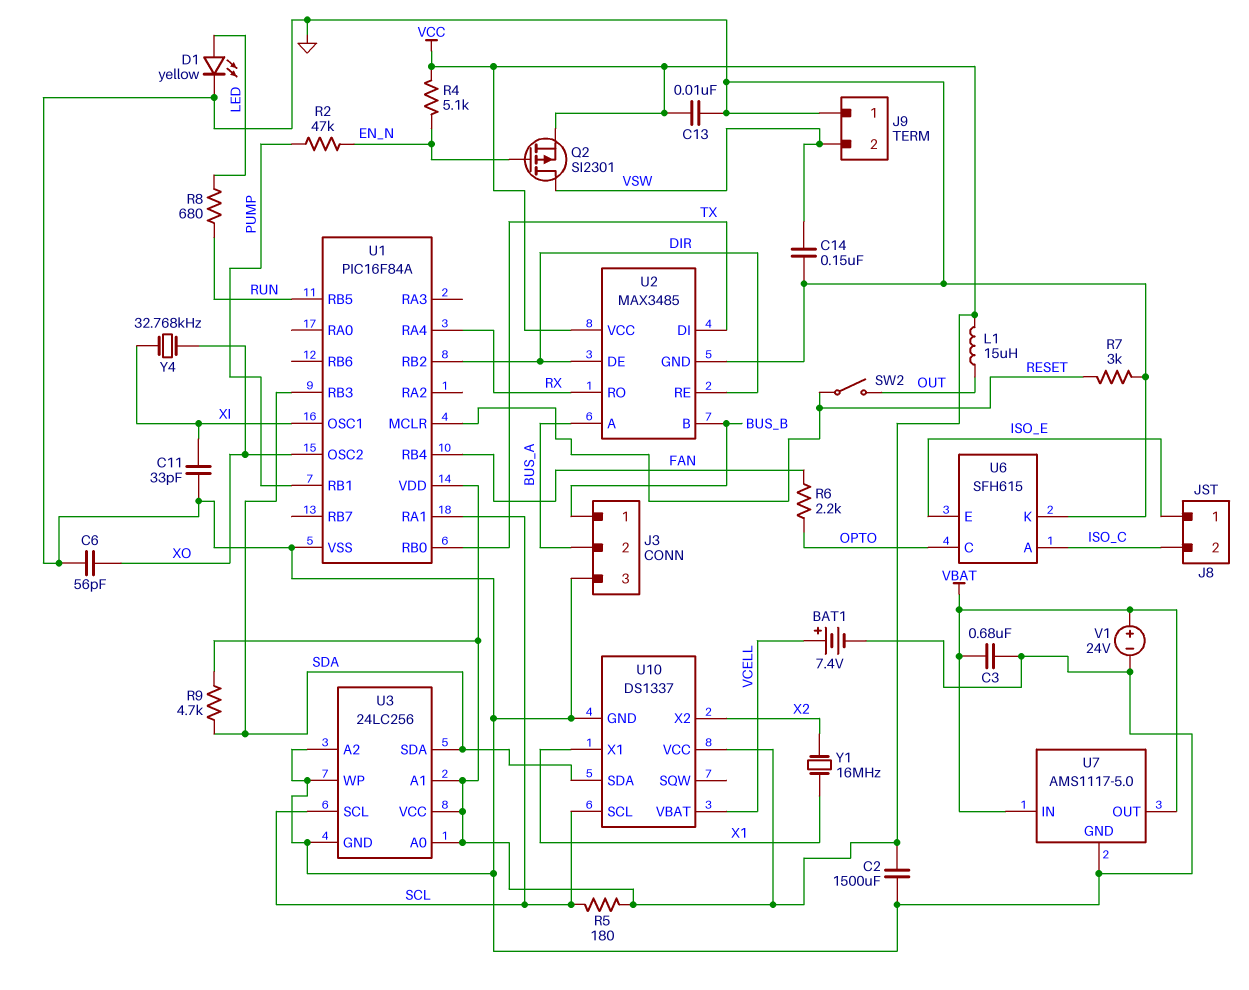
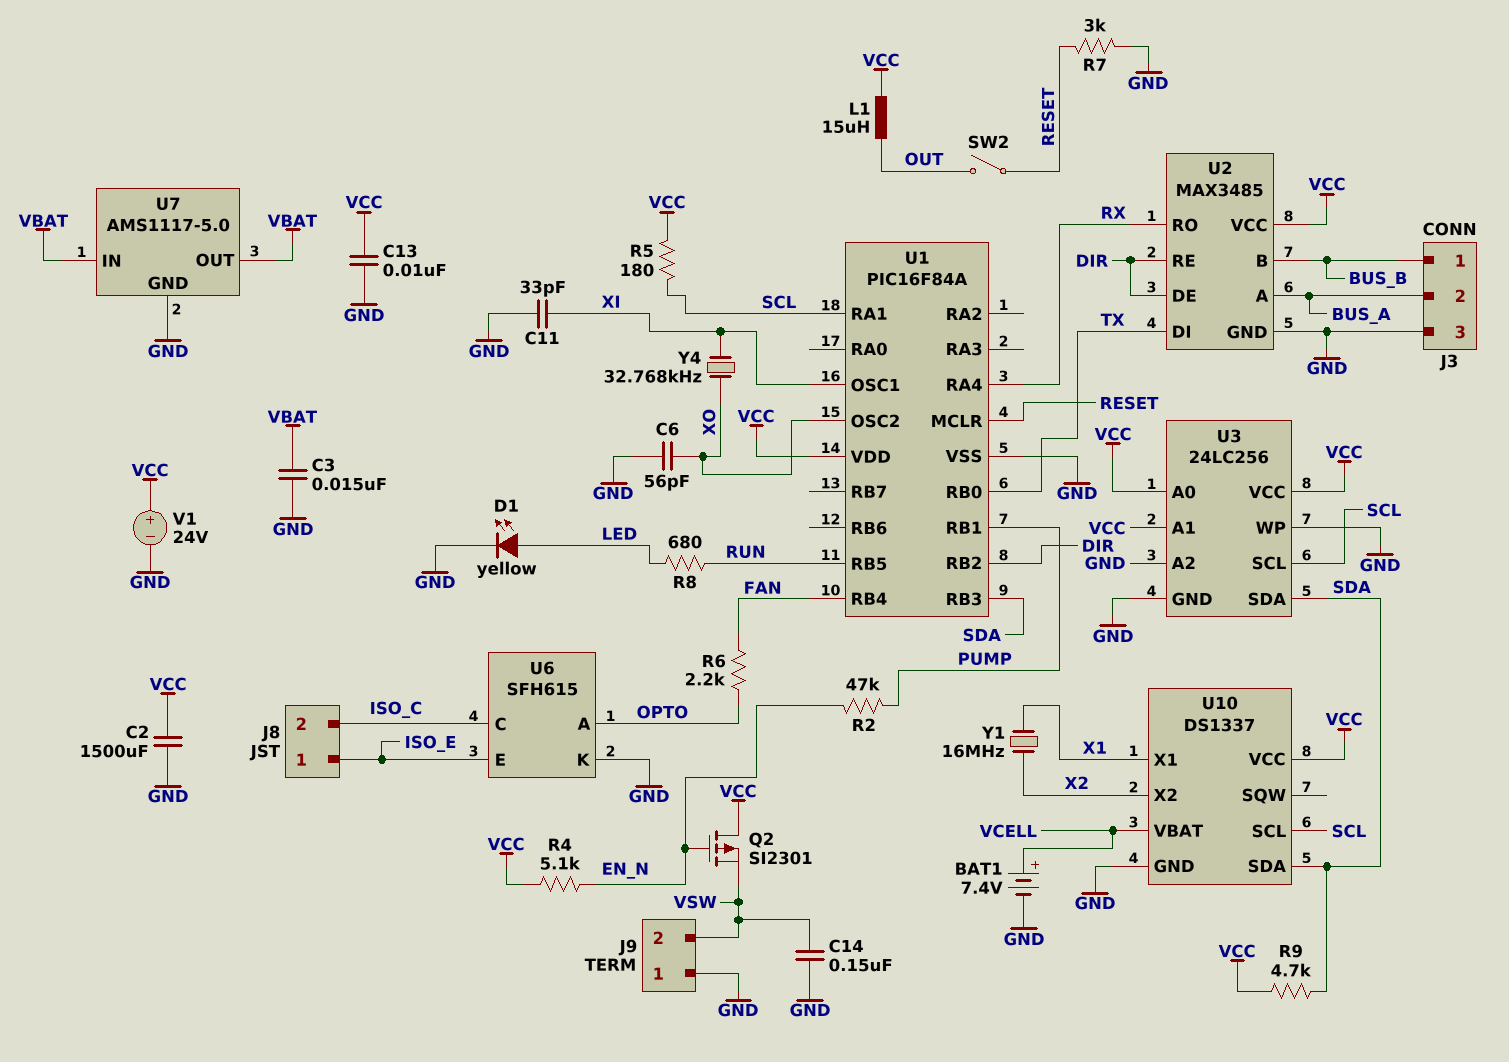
C3: 680nF (GND, VBAT) -> 15nF (GND, VBAT)
Q2: PMOS SI2301 (G EN_N, D VSW, S VCC) -> PMOS SI2301 (G EN_N, D VCC, S VSW)
U6 pin A: ISO_C -> OPTO
U6 pin C: OPTO -> ISO_C
V1: 24V (plus VBAT, minus GND) -> 24V (plus VCC, minus GND)

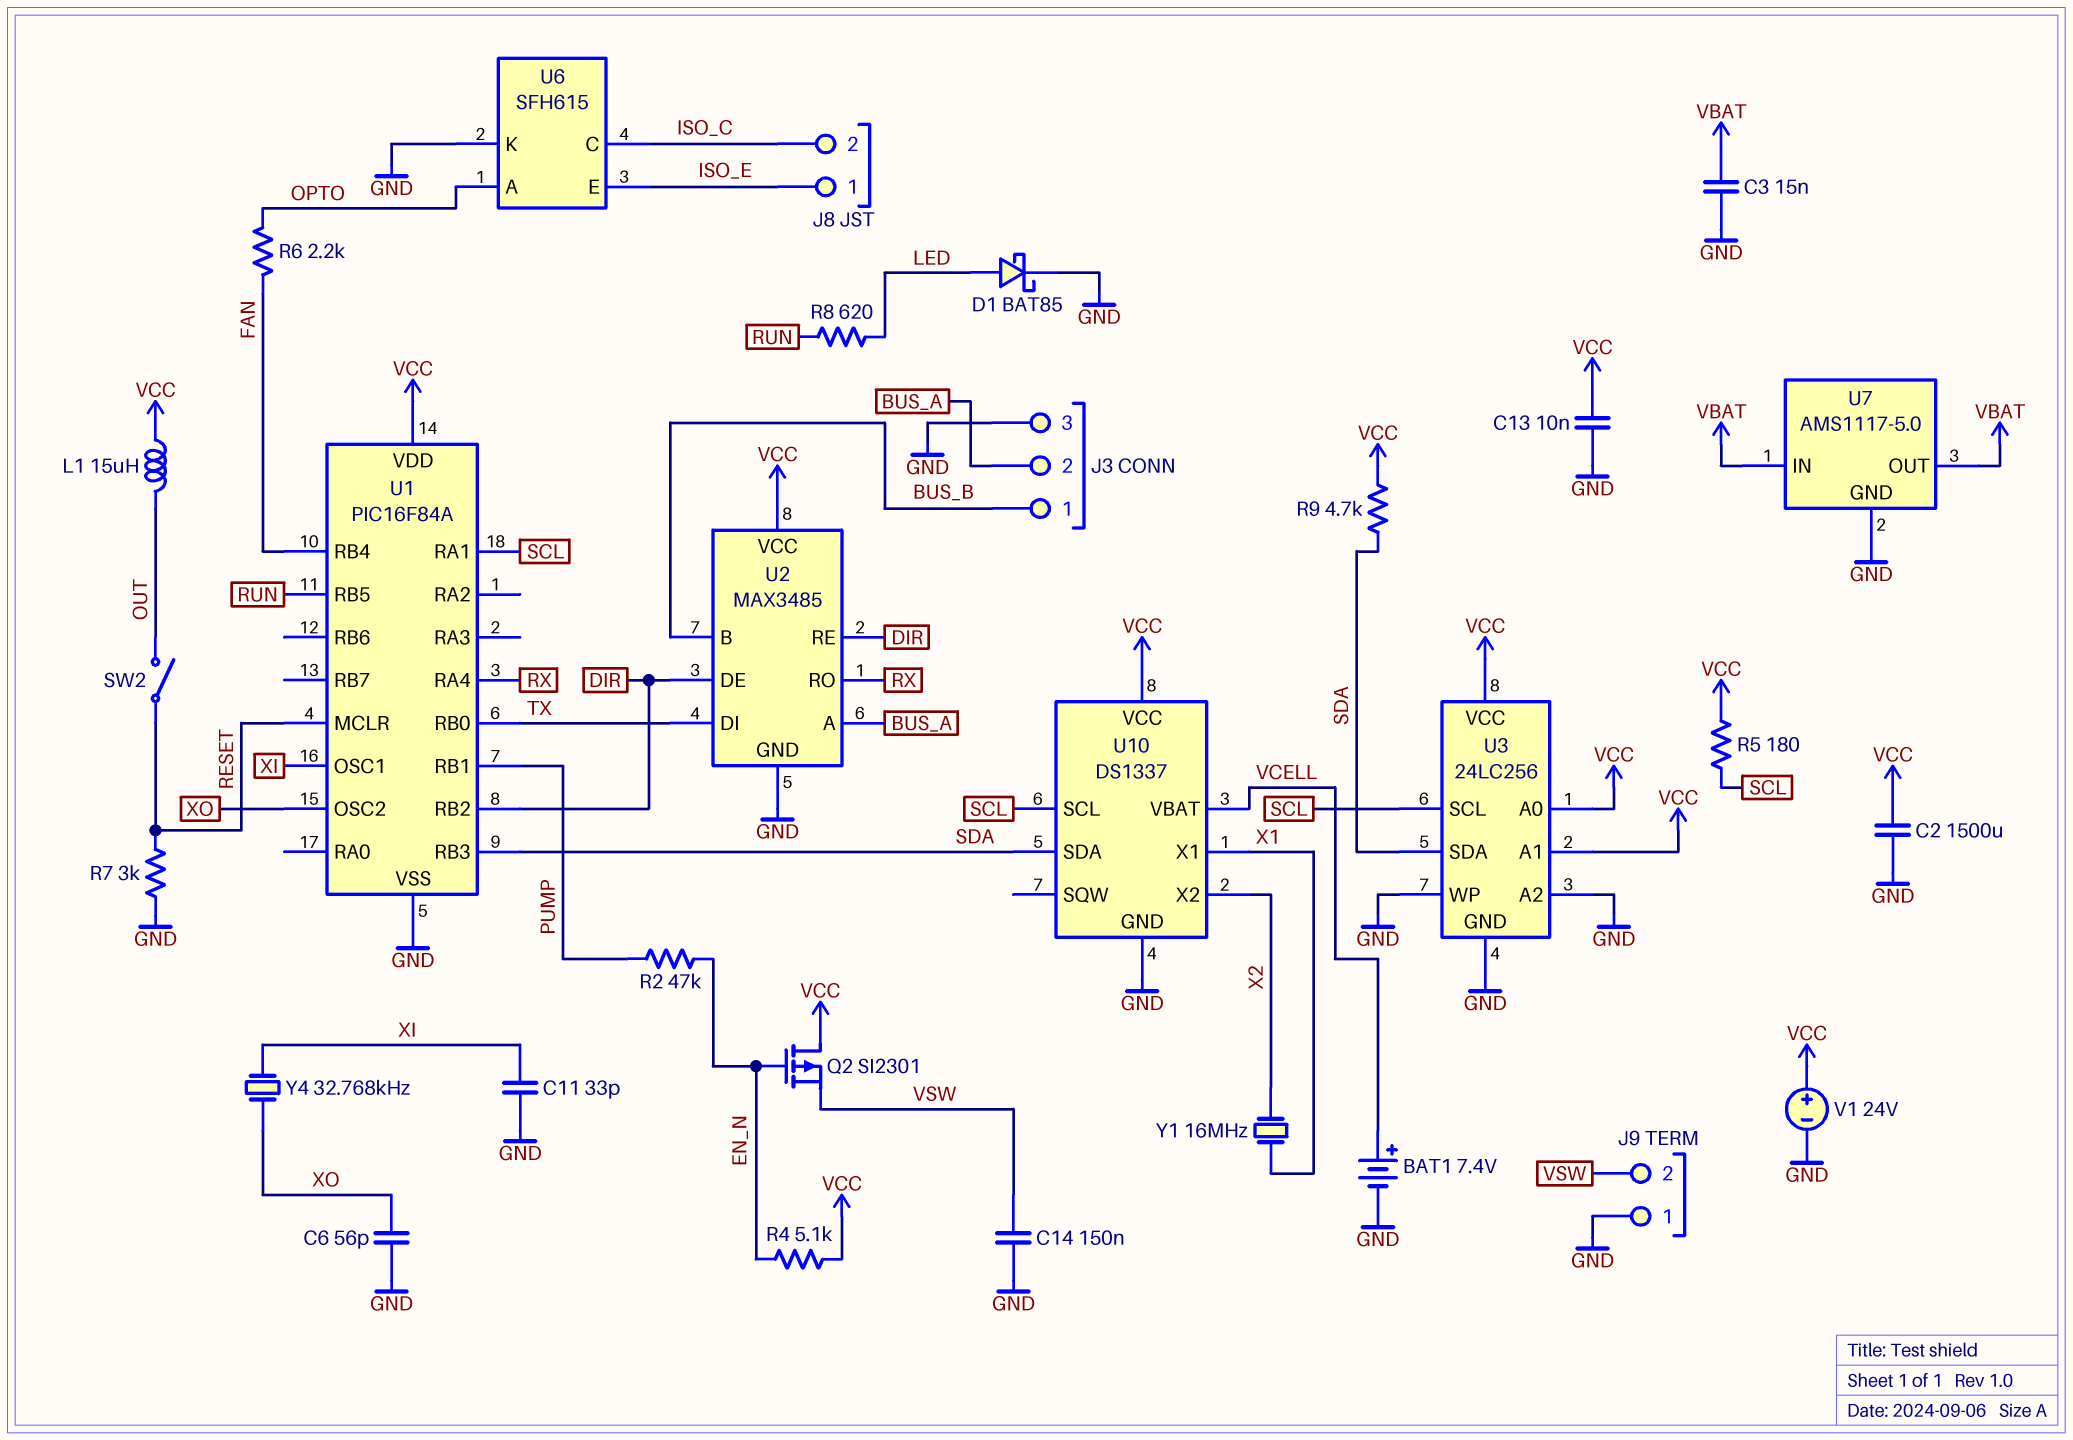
D1: LED yellow (A LED, K GND) -> schottky BAT85 (A LED, K GND)
R8: 680 (LED, RUN) -> 620 (LED, RUN)

